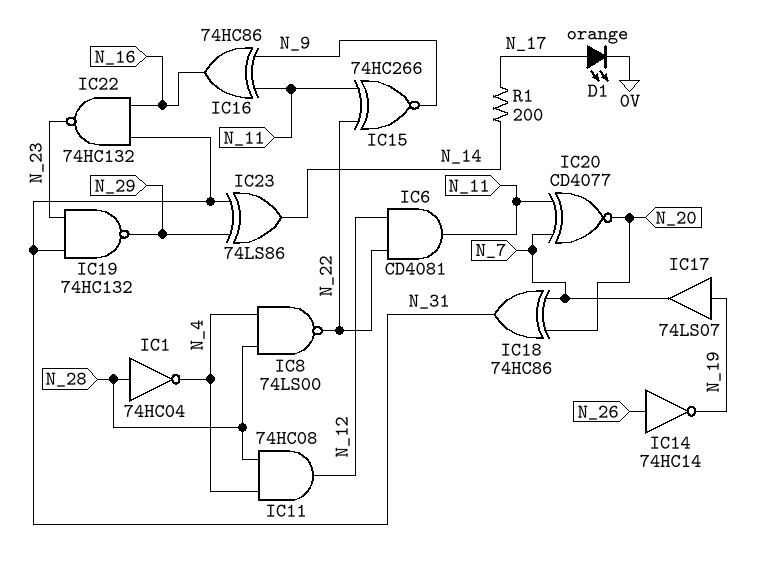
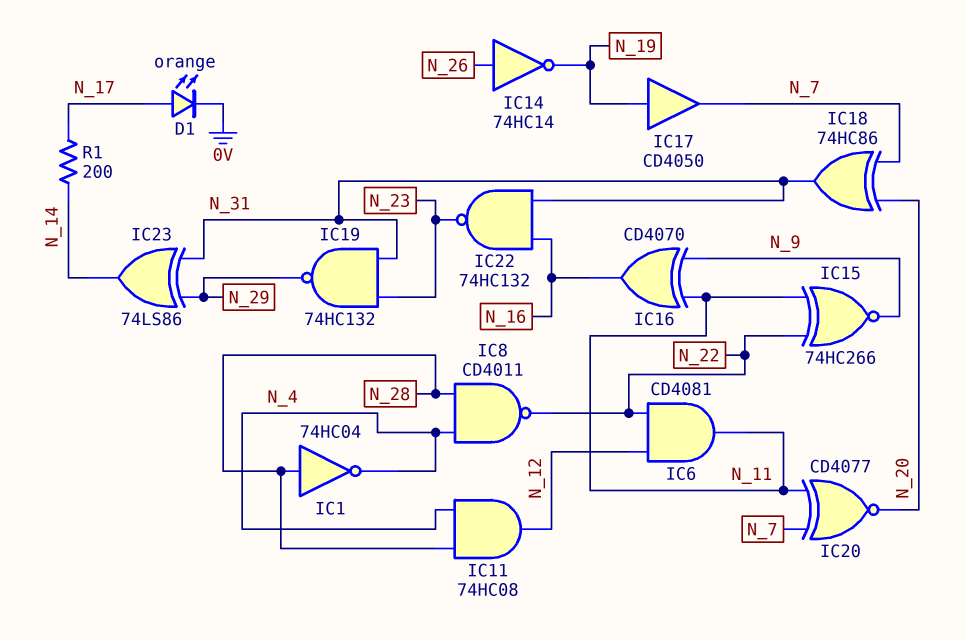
IC8: NAND 74LS00 (in N_4, in N_28, out N_22) -> NAND CD4011 (in N_4, in N_28, out N_22)
IC16: XOR 74HC86 (in N_9, in N_11, out N_16) -> XOR CD4070 (in N_9, in N_11, out N_16)
IC17: buffer 74LS07 (in N_19, out N_7) -> buffer CD4050 (in N_19, out N_7)

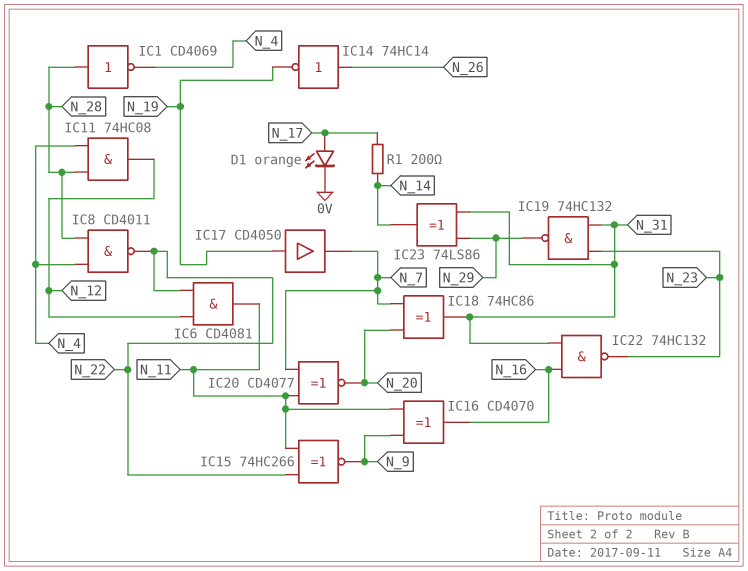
IC1: NOT 74HC04 (in N_28, out N_4) -> NOT CD4069 (in N_28, out N_4)

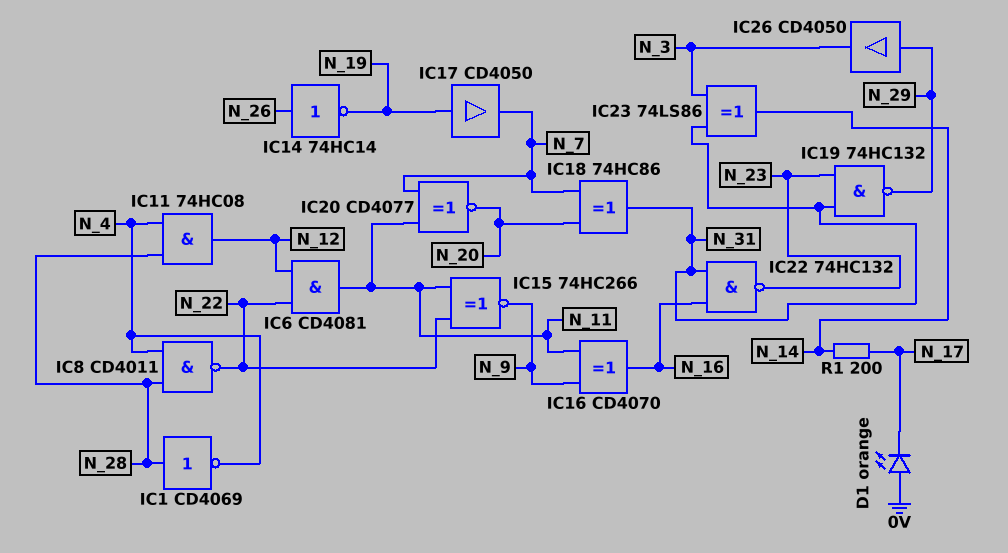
D1: LED orange (A N_17, K 0V) -> LED orange (A 0V, K N_17)
IC23: XOR 74LS86 (in N_29, in N_31, out N_14) -> XOR 74LS86 (in N_3, in N_31, out N_14)
IC26: none -> buffer CD4050 (in N_29, out N_3)

